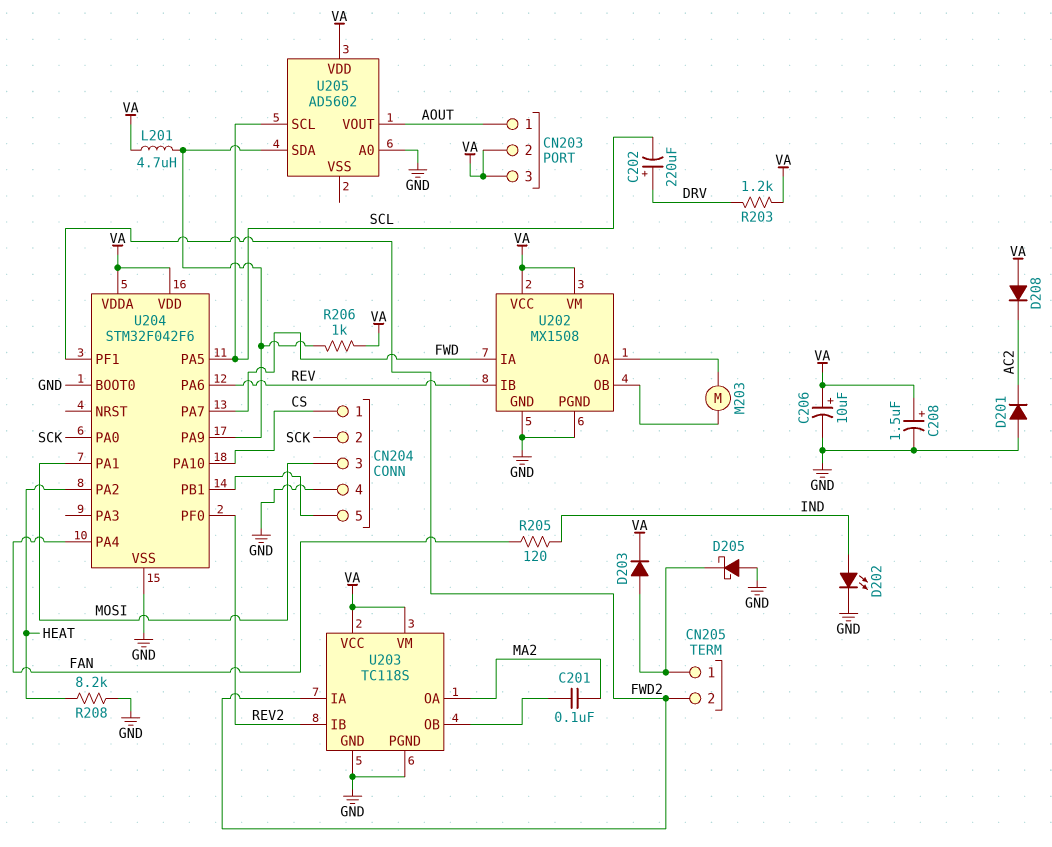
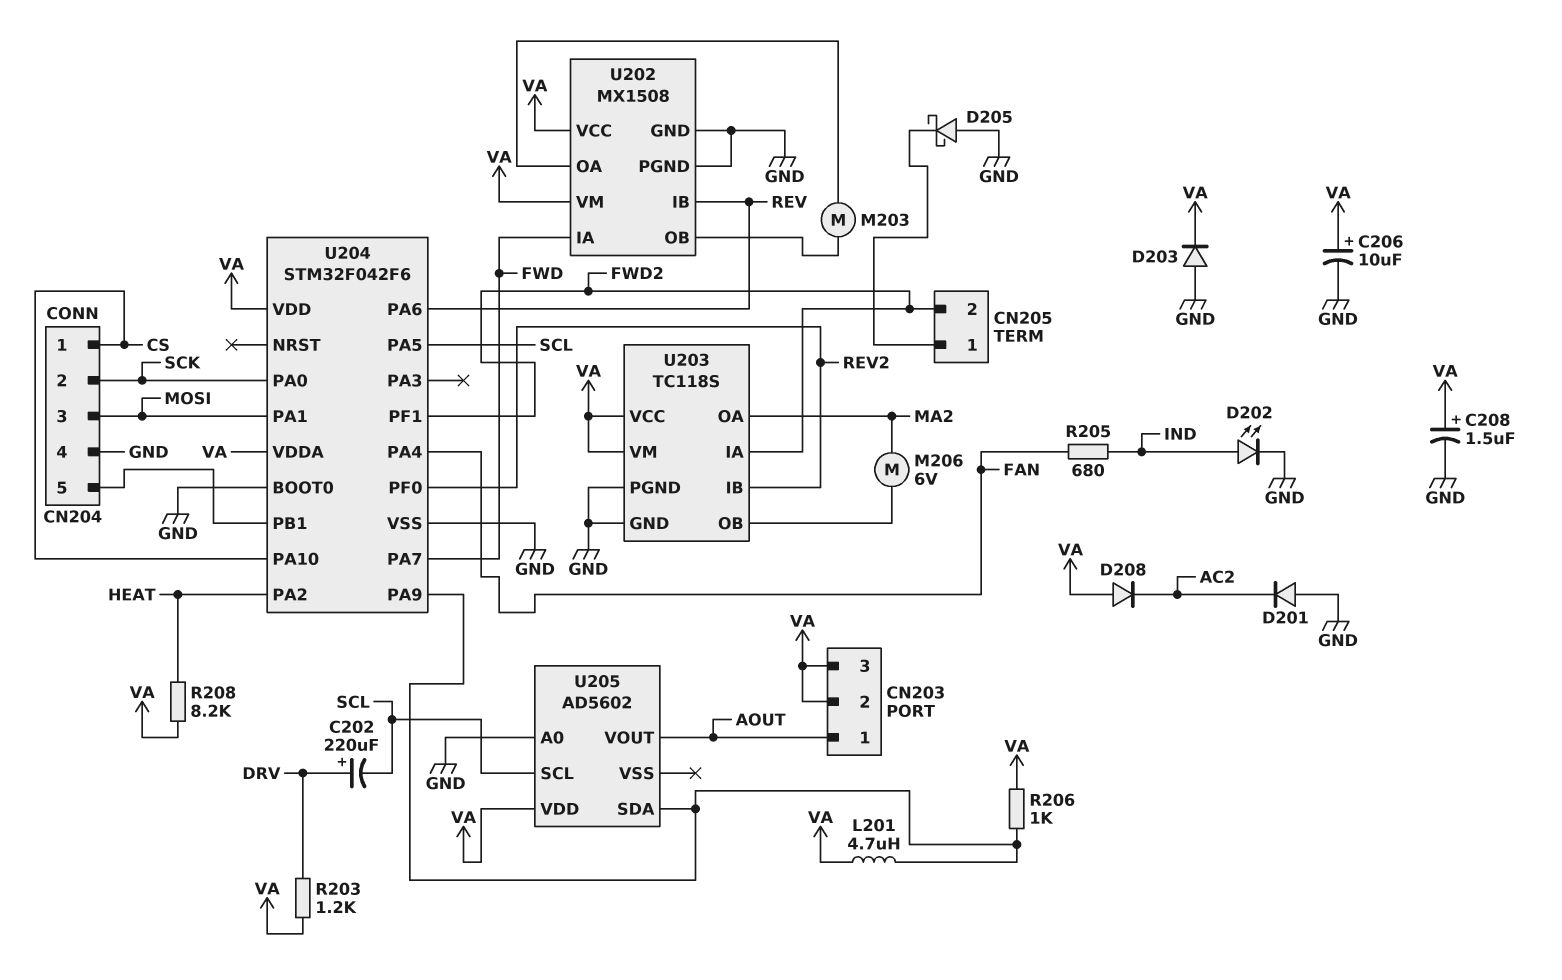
C201: 100nF (MA2, U203/OB) -> none
D203: diode (A CN205/1, K VA) -> diode (A GND, K VA)
M206: none -> motor 6V (MA2, U203/OB)
R205: 120 (FAN, IND) -> 680 (FAN, IND)
R208: 8.2k (GND, HEAT) -> 8.2k (HEAT, VA)

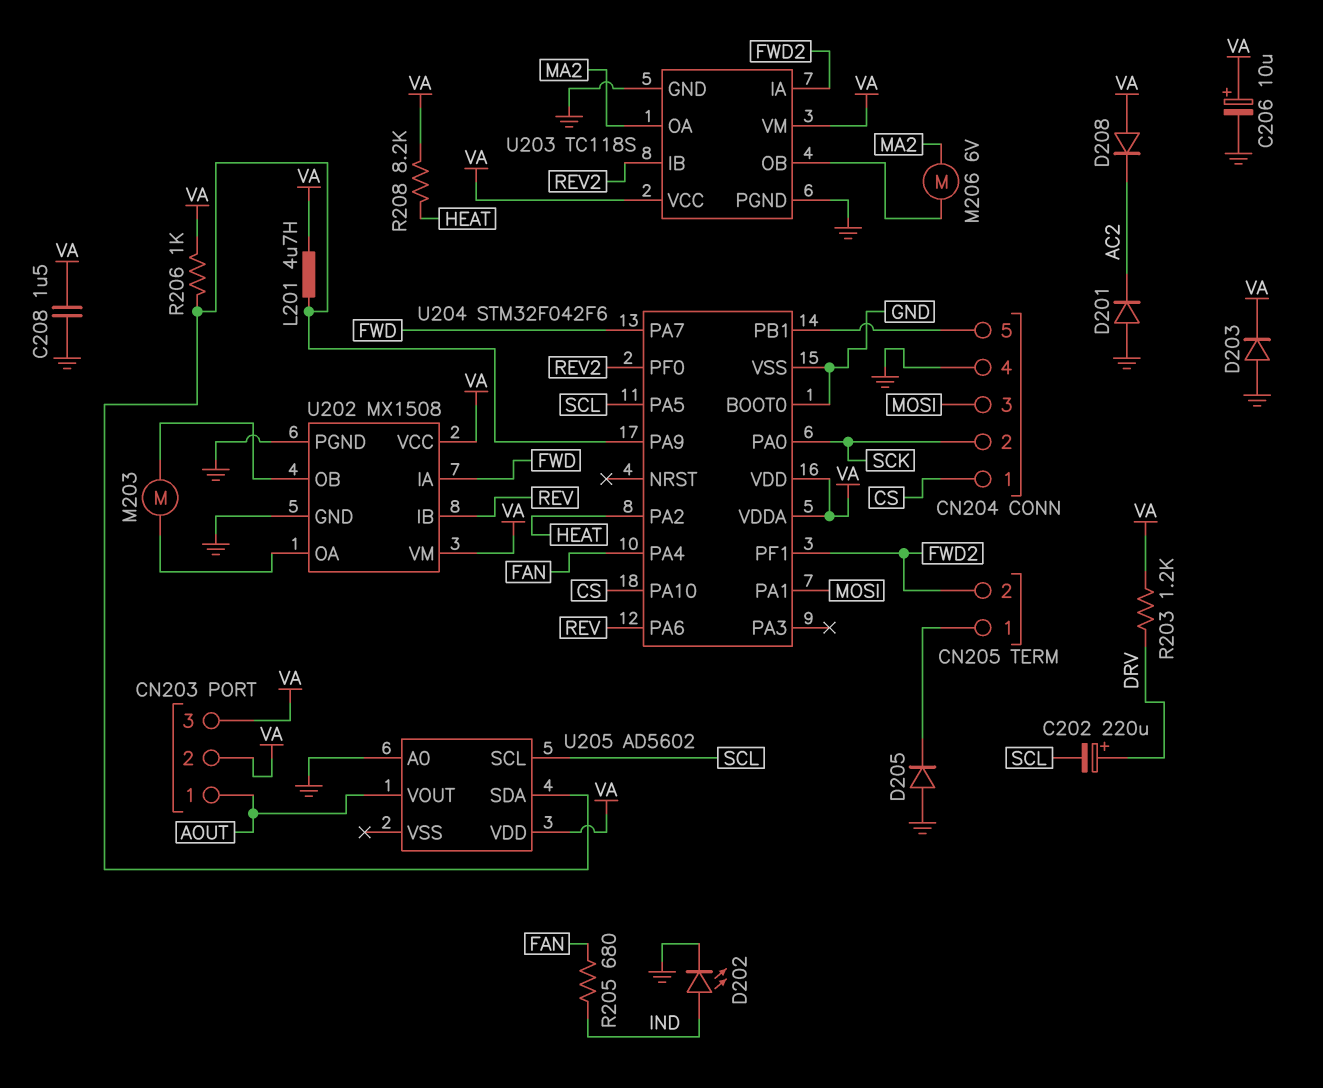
C208: 1.5uF (plus VA, minus GND) -> 1.5uF (GND, VA)
D205: schottky (A GND, K CN205/1) -> diode (A GND, K CN205/1)

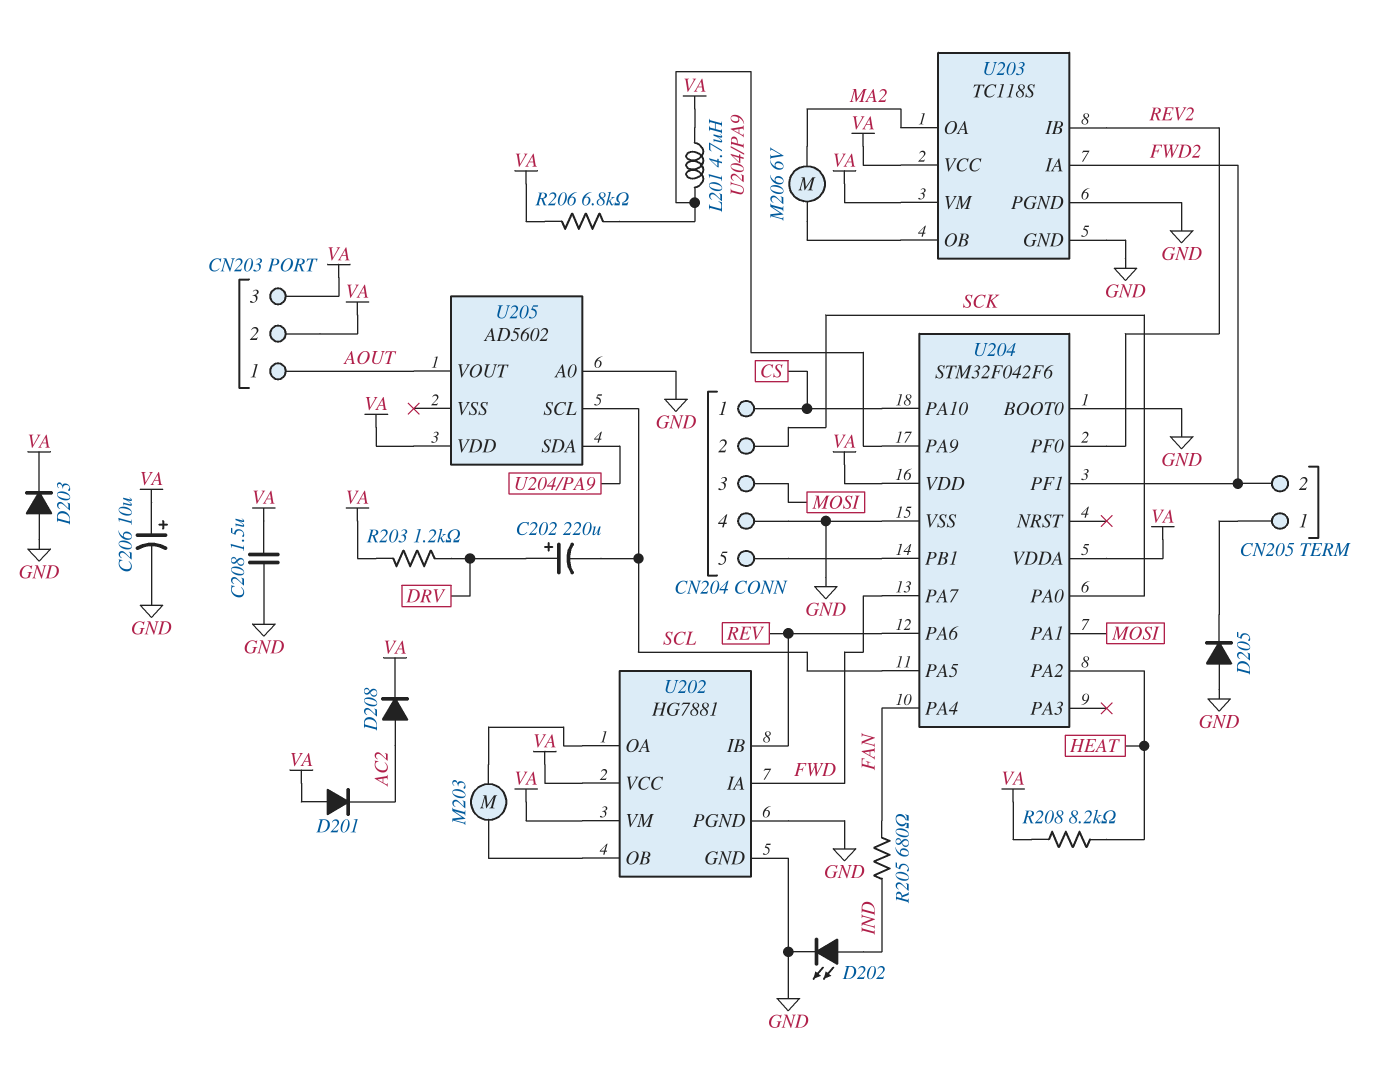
D201: diode (A GND, K AC2) -> diode (A VA, K AC2)
D208: diode (A VA, K AC2) -> diode (A AC2, K VA)
R206: 1k (U204/PA9, VA) -> 6.8k (U204/PA9, VA)
U202: MX1508 -> HG7881

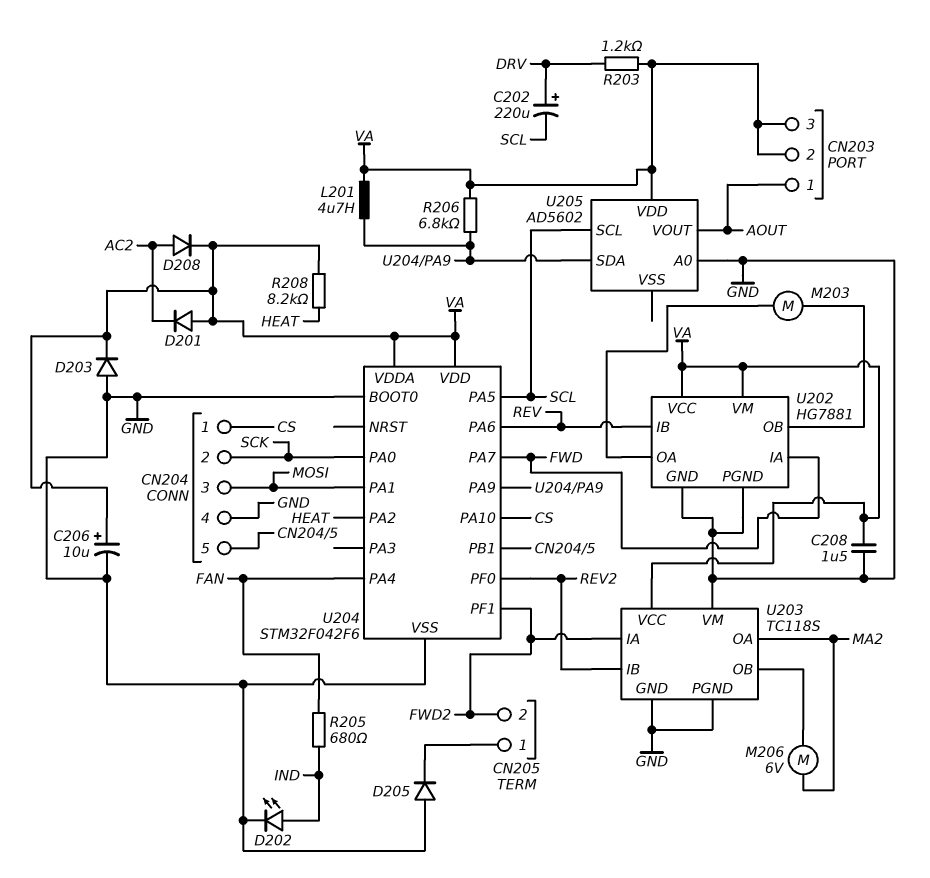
U203 pin VM: VA -> GND

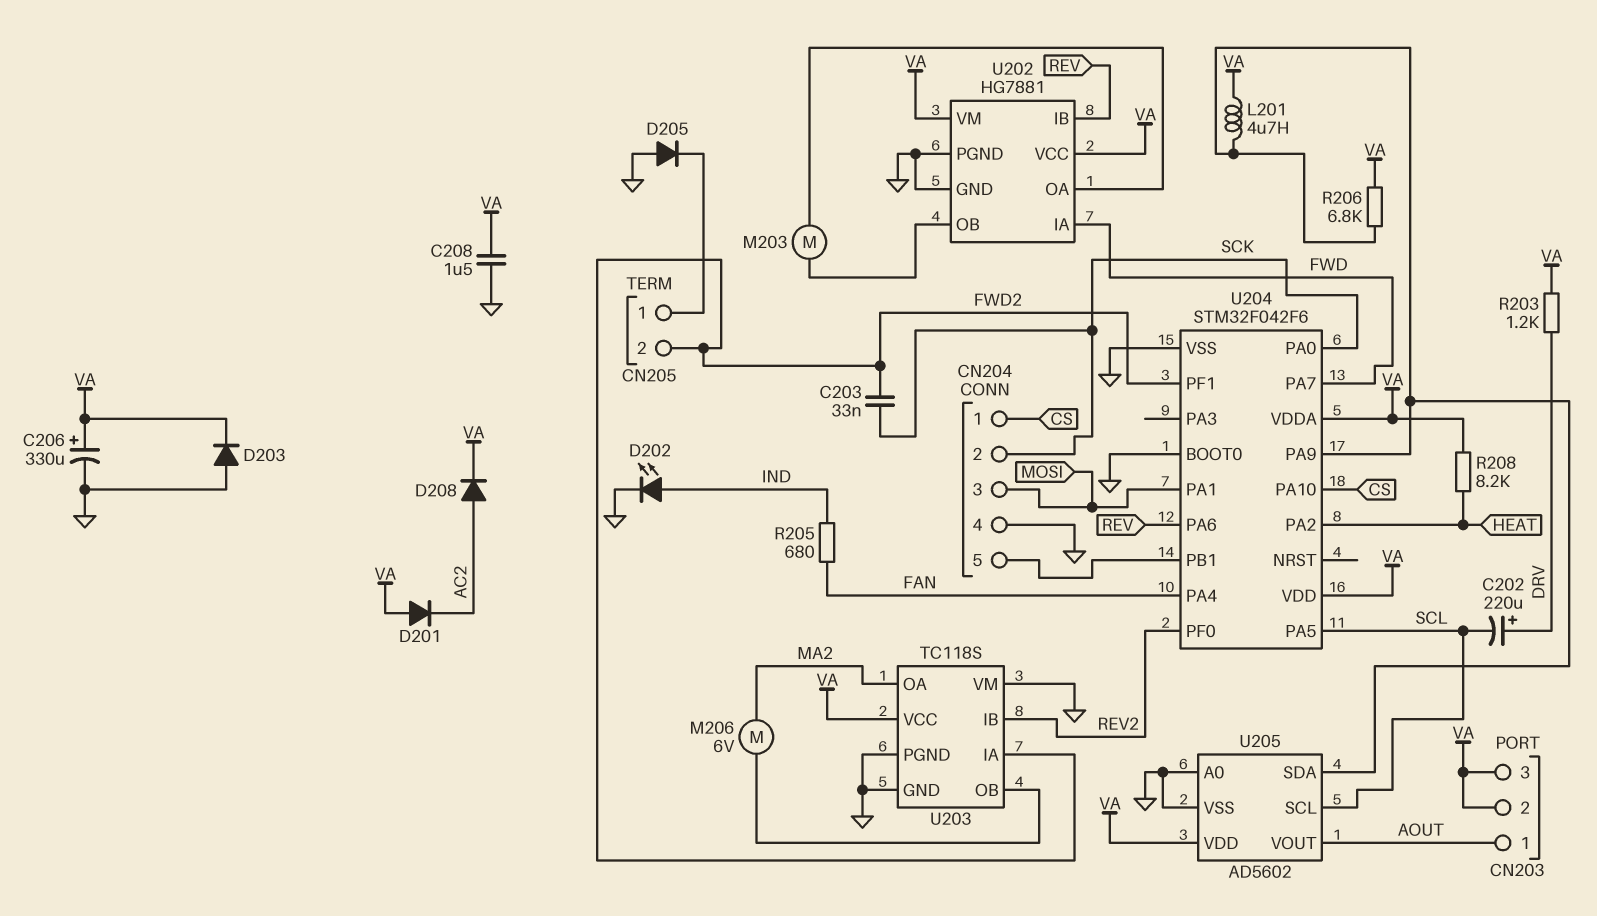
C203: none -> 33nF (FWD2, SCK)
C206: 10uF (plus VA, minus GND) -> 330uF (plus VA, minus GND)
U205 pin VSS: none -> GND

